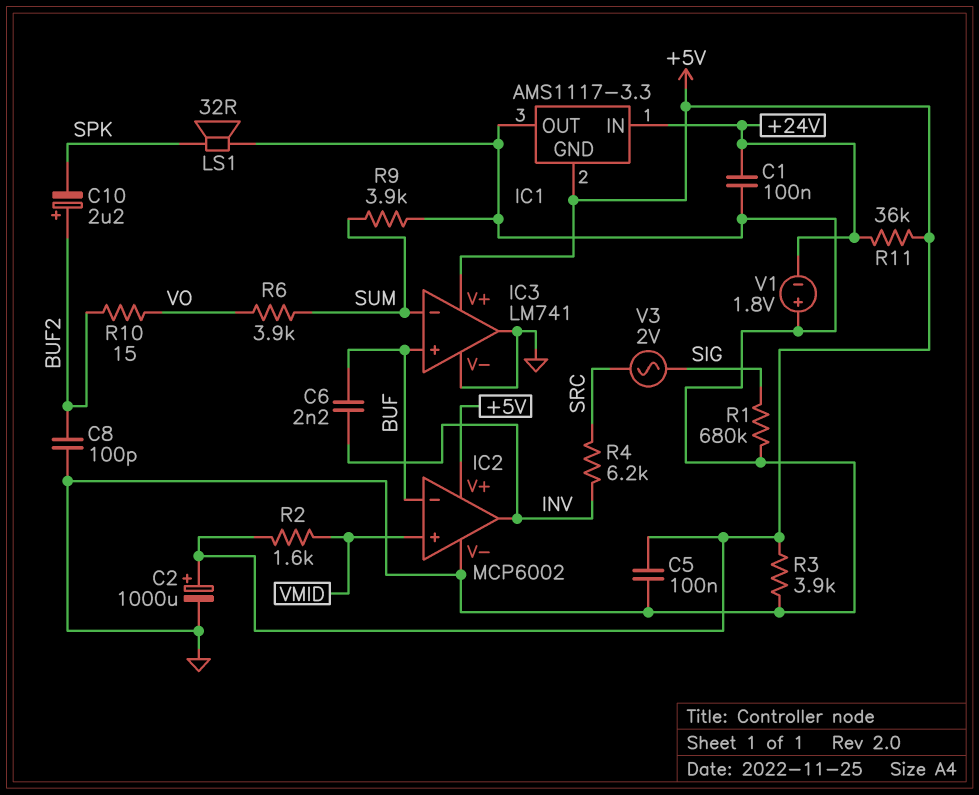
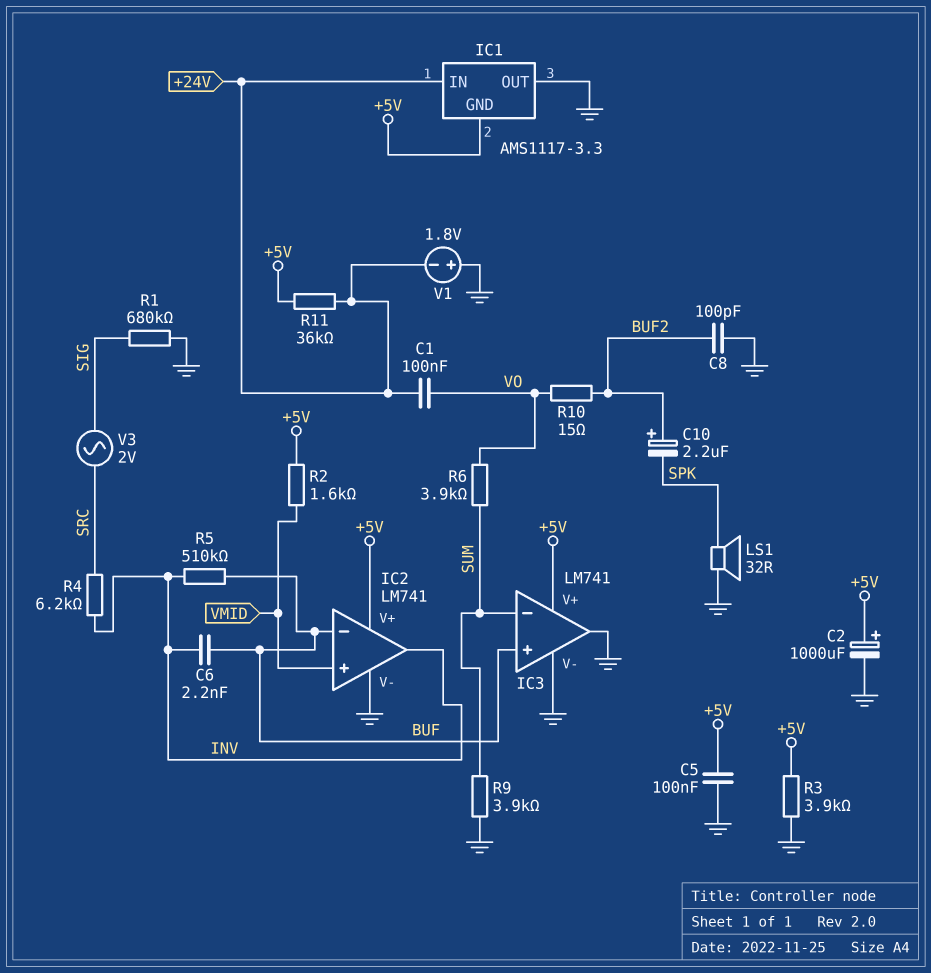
C1: 100nF (+24V, GND) -> 100nF (+24V, VO)
IC2: MCP6002 -> LM741
R5: none -> 510k (BUF, INV)

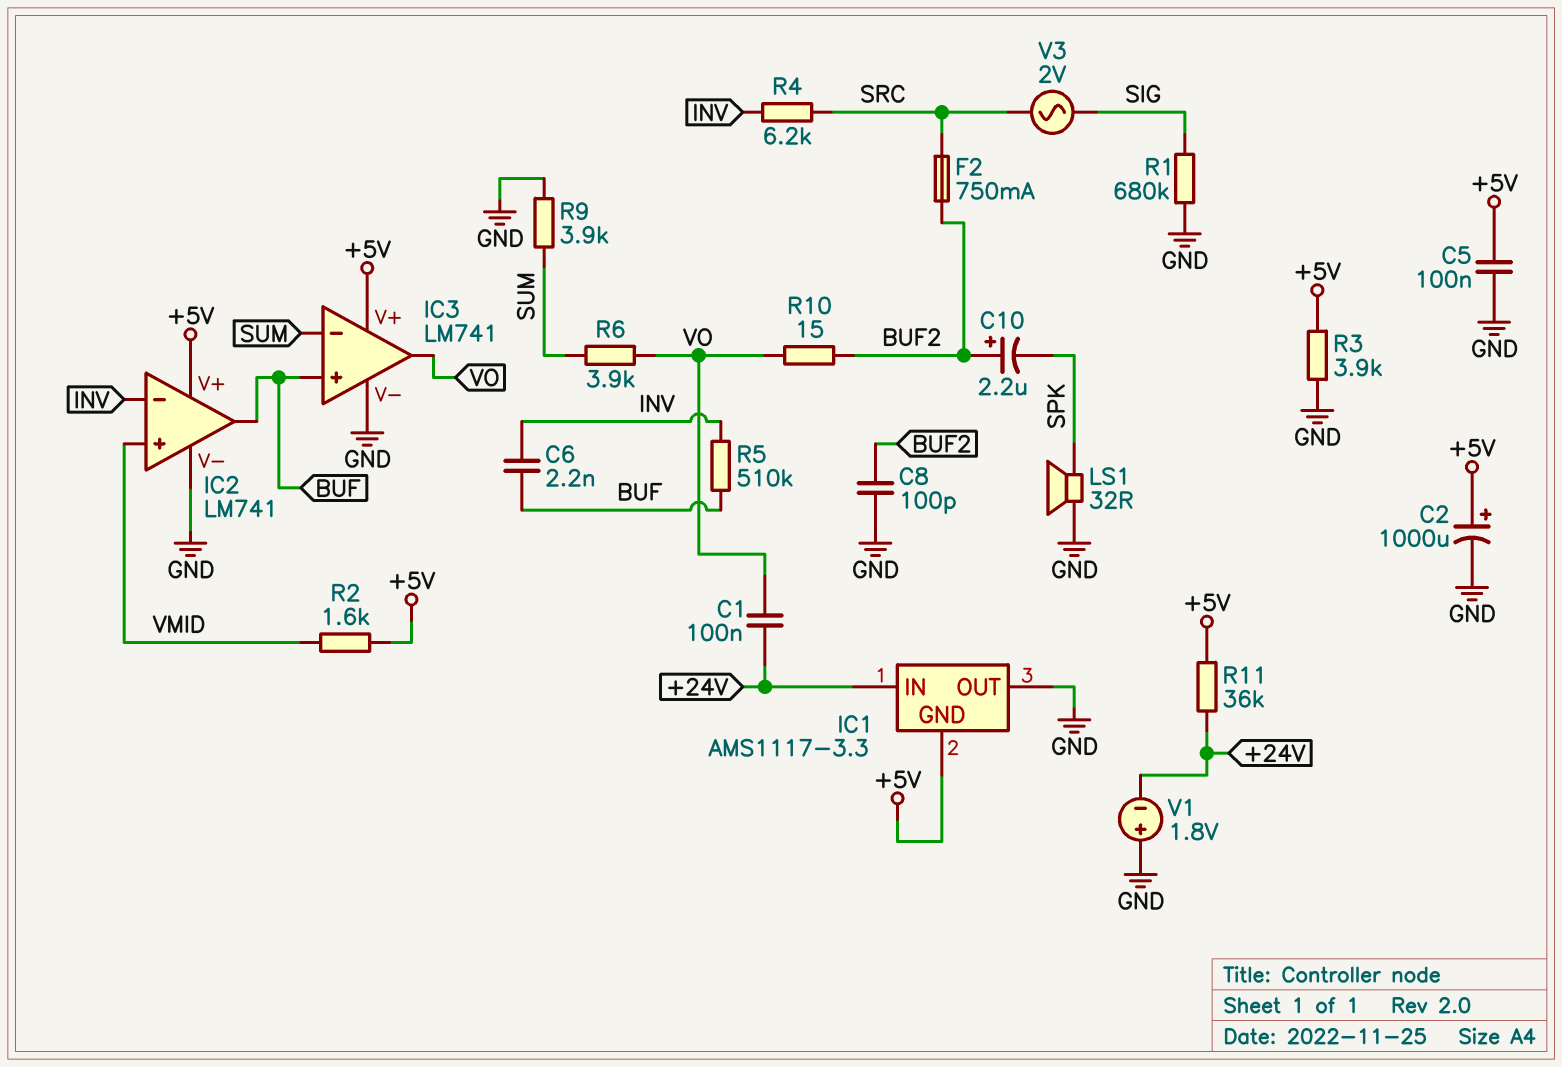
F2: none -> 750mA (BUF2, SRC)
IC2 pin in-: BUF -> INV
IC2 pin out: INV -> BUF
IC3 pin out: GND -> VO

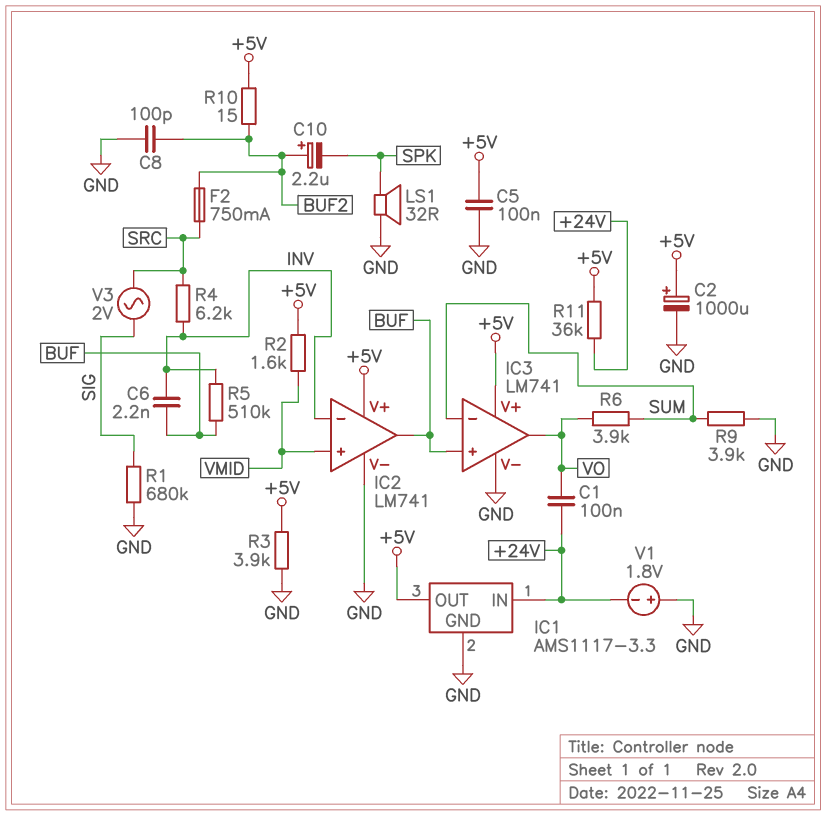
IC1 pin GND: +5V -> GND
IC1 pin OUT: GND -> +5V
R10: 15 (BUF2, VO) -> 15 (+5V, BUF2)

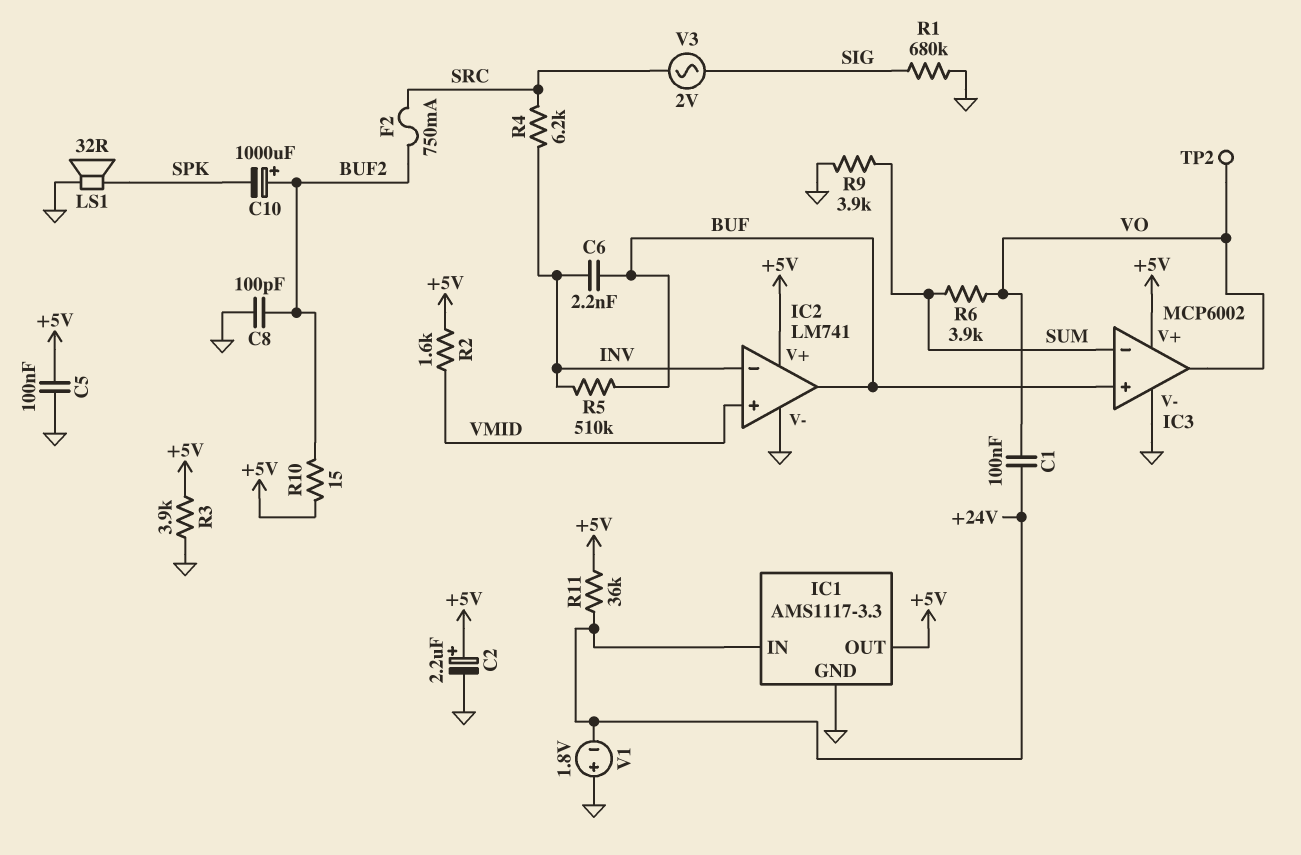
C2: 1000uF (plus +5V, minus GND) -> 2.2uF (plus +5V, minus GND)
C10: 2.2uF (plus BUF2, minus SPK) -> 1000uF (plus BUF2, minus SPK)
IC3: LM741 -> MCP6002
TP2: none -> test point (VO)

